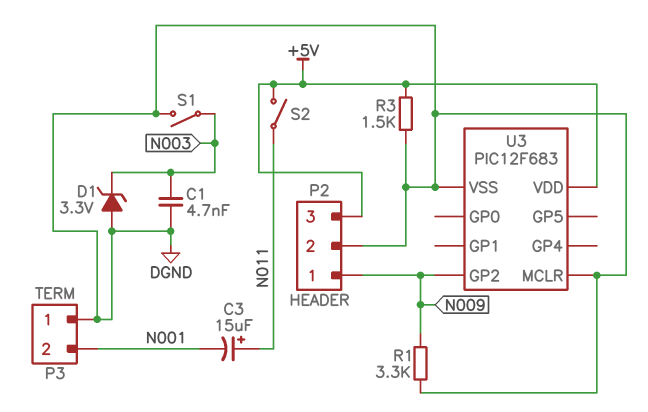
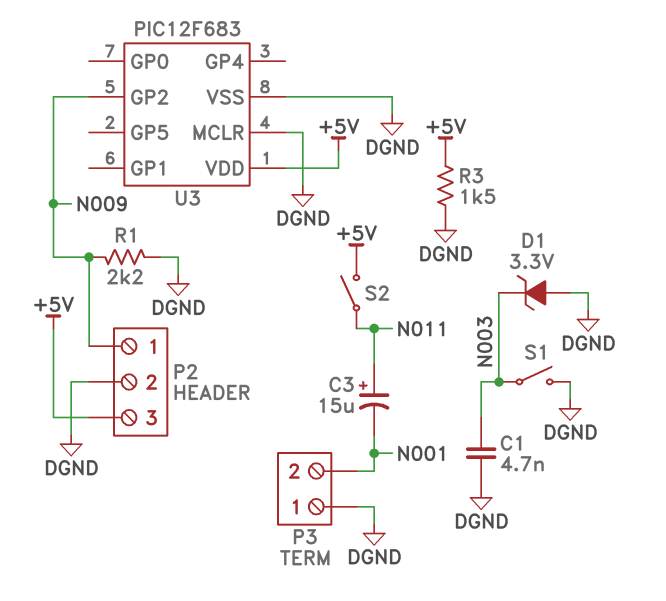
R1: 3.3k (DGND, N009) -> 2.2k (DGND, N009)

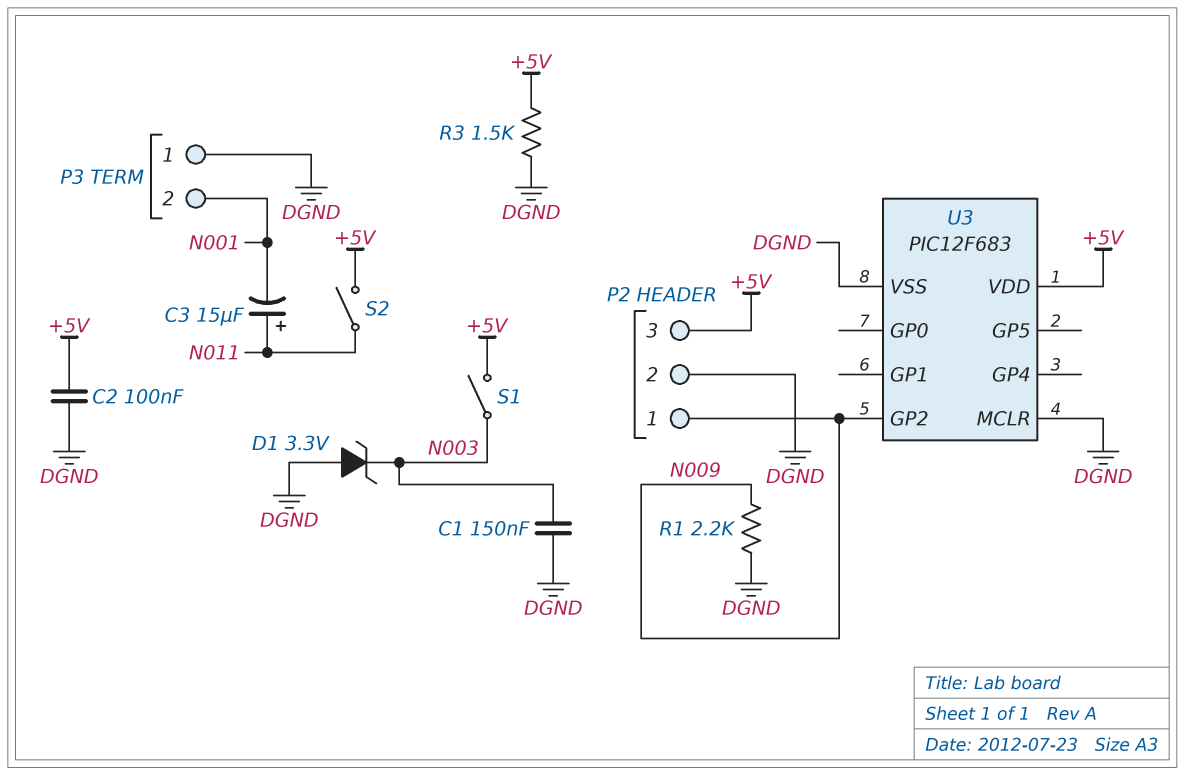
C1: 4.7nF (DGND, N003) -> 150nF (DGND, N003)
C2: none -> 100nF (+5V, DGND)
S1: switch (DGND, N003) -> switch (+5V, N003)

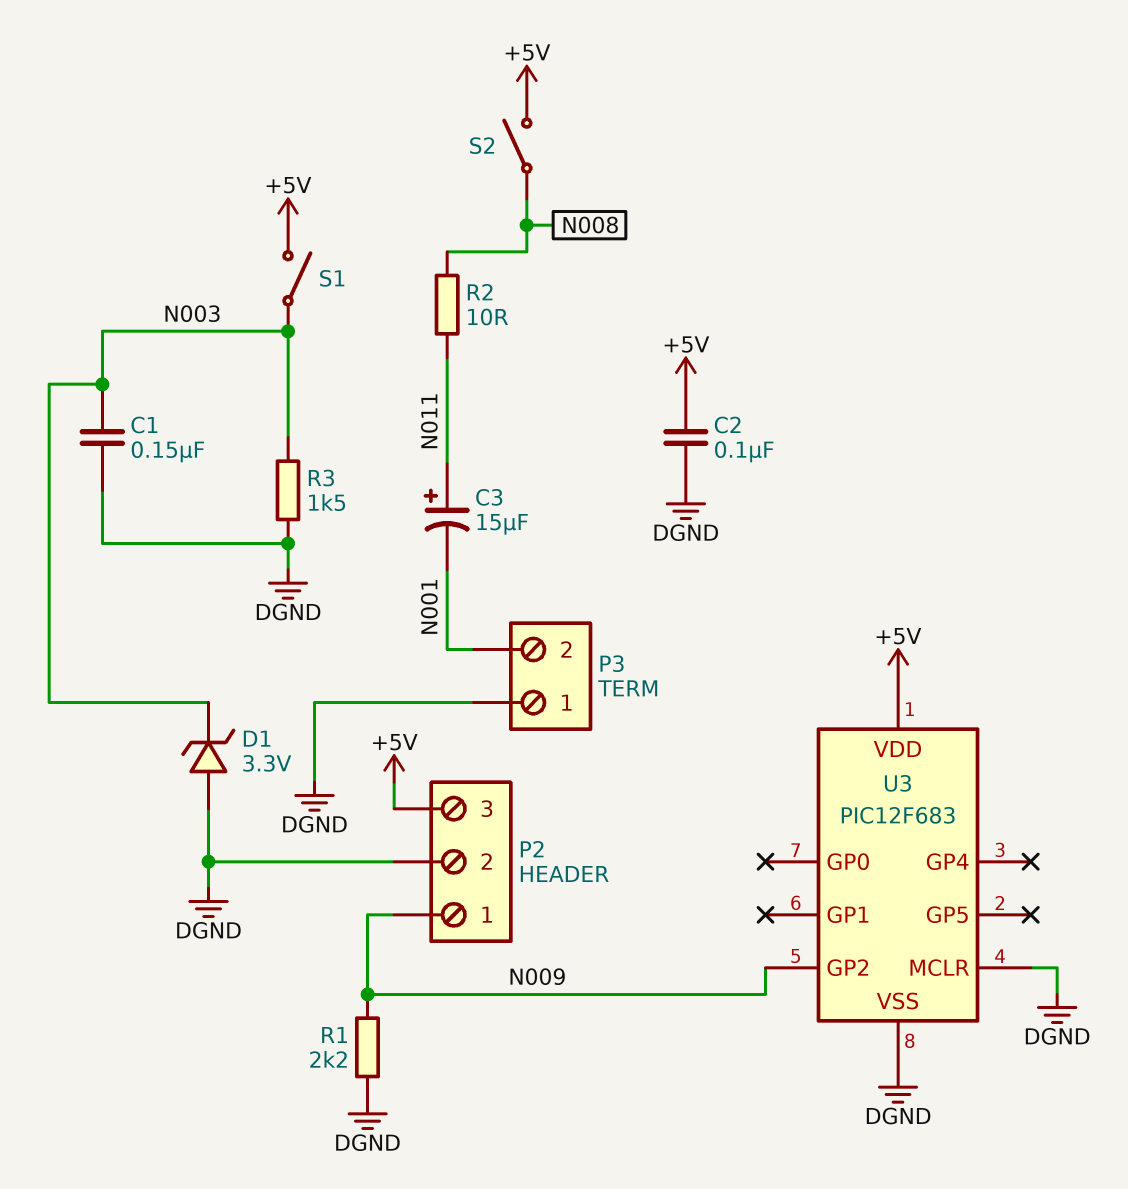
R2: none -> 10 (N008, N011)
R3: 1.5k (+5V, DGND) -> 1.5k (DGND, N003)
S2: switch (+5V, N011) -> switch (+5V, N008)

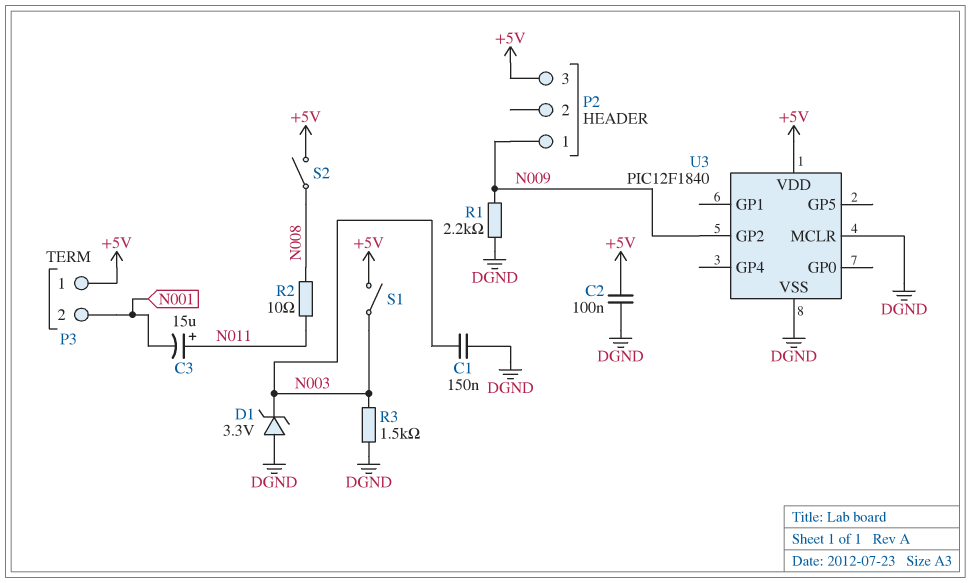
P2 pin 2: DGND -> none
P3 pin 1: DGND -> +5V
U3: PIC12F683 -> PIC12F1840

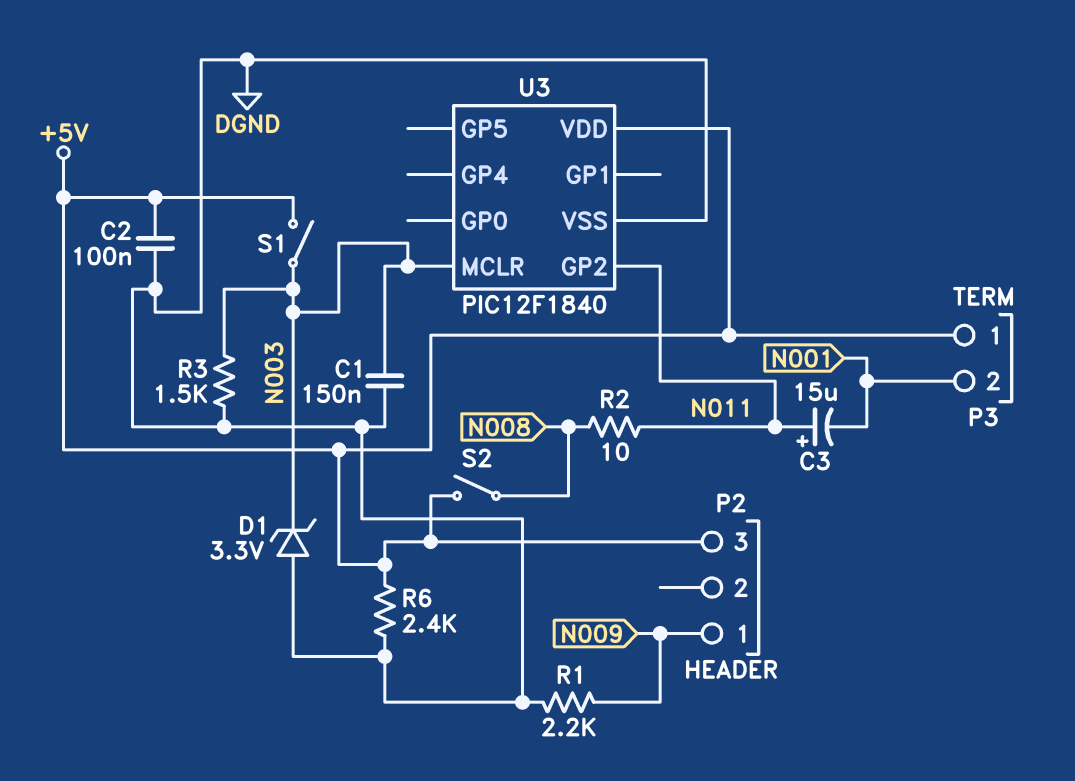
R6: none -> 2.4k (+5V, DGND)
U3 pin GP2: N009 -> N011
U3 pin MCLR: DGND -> N003

